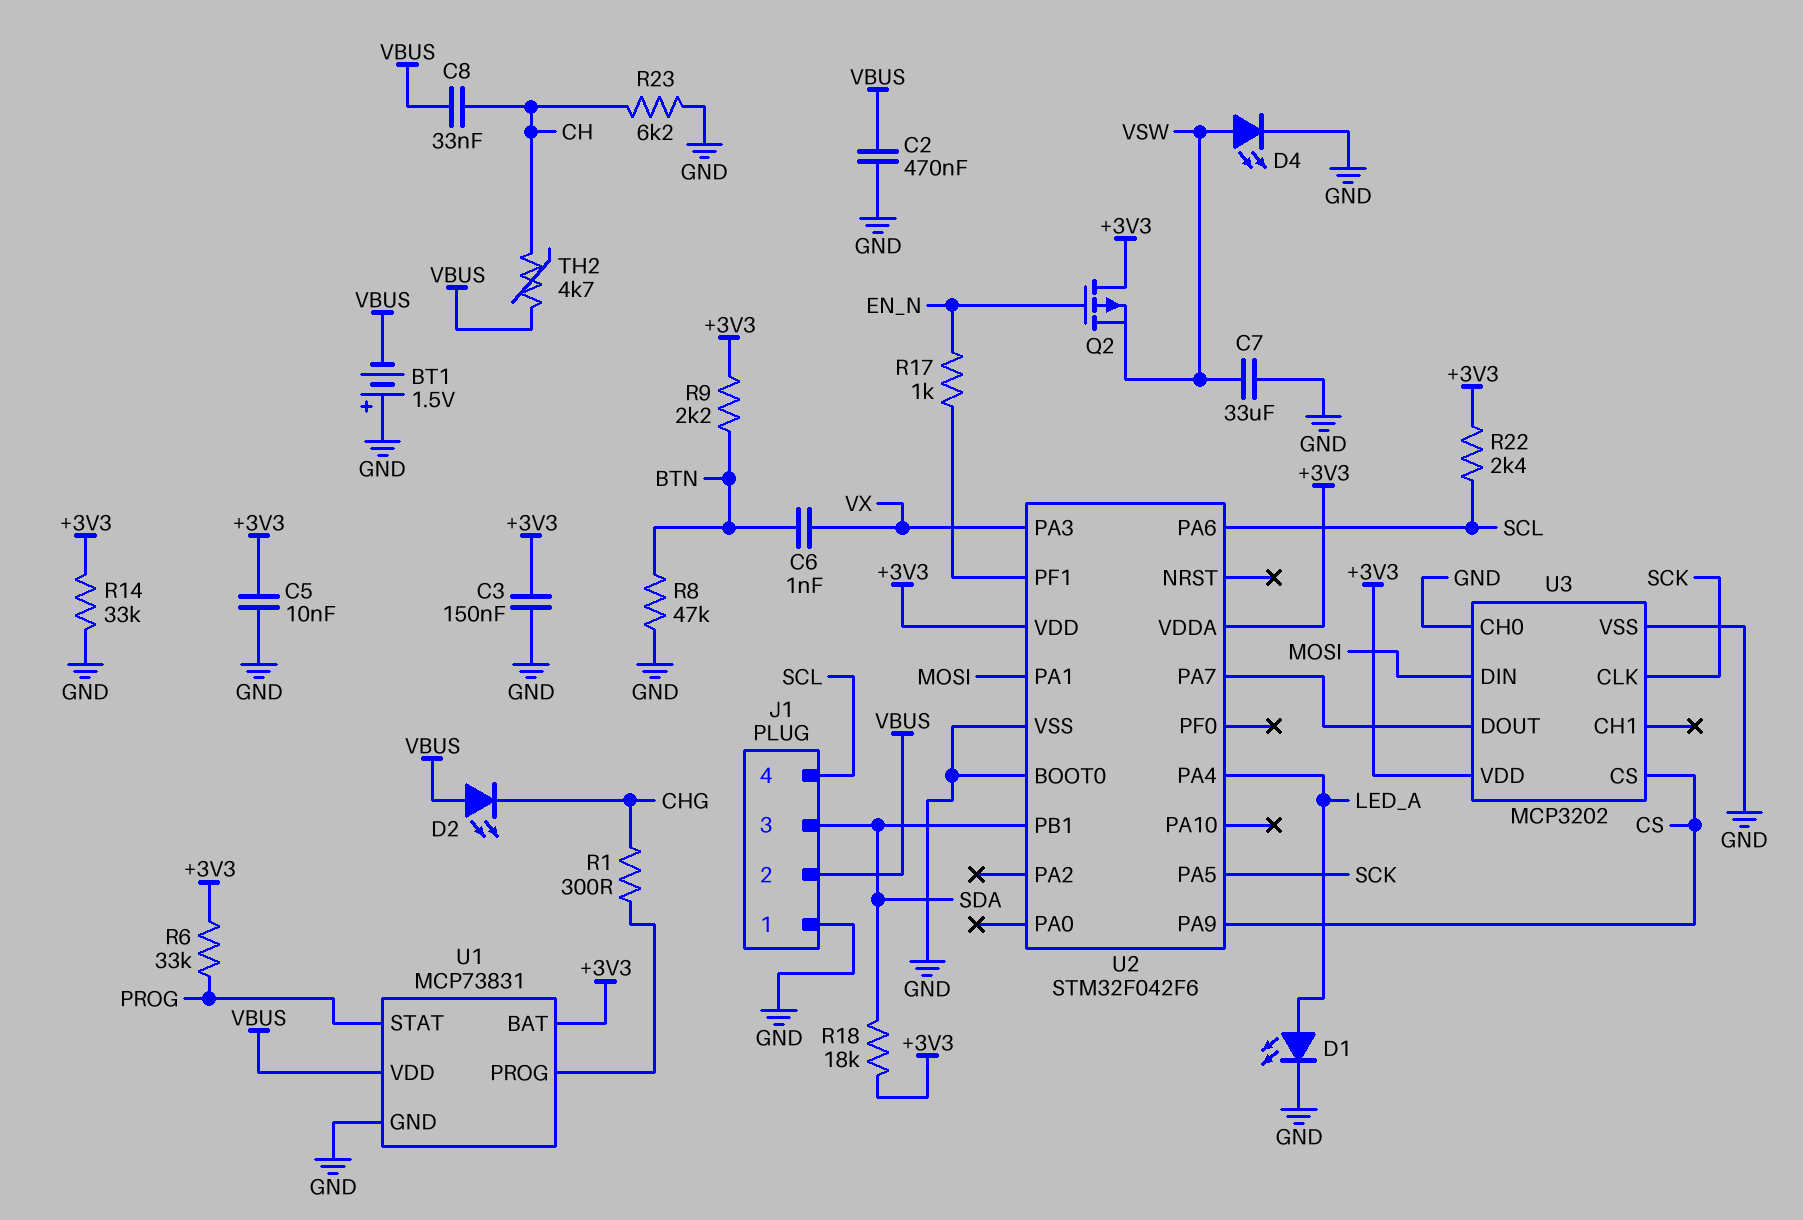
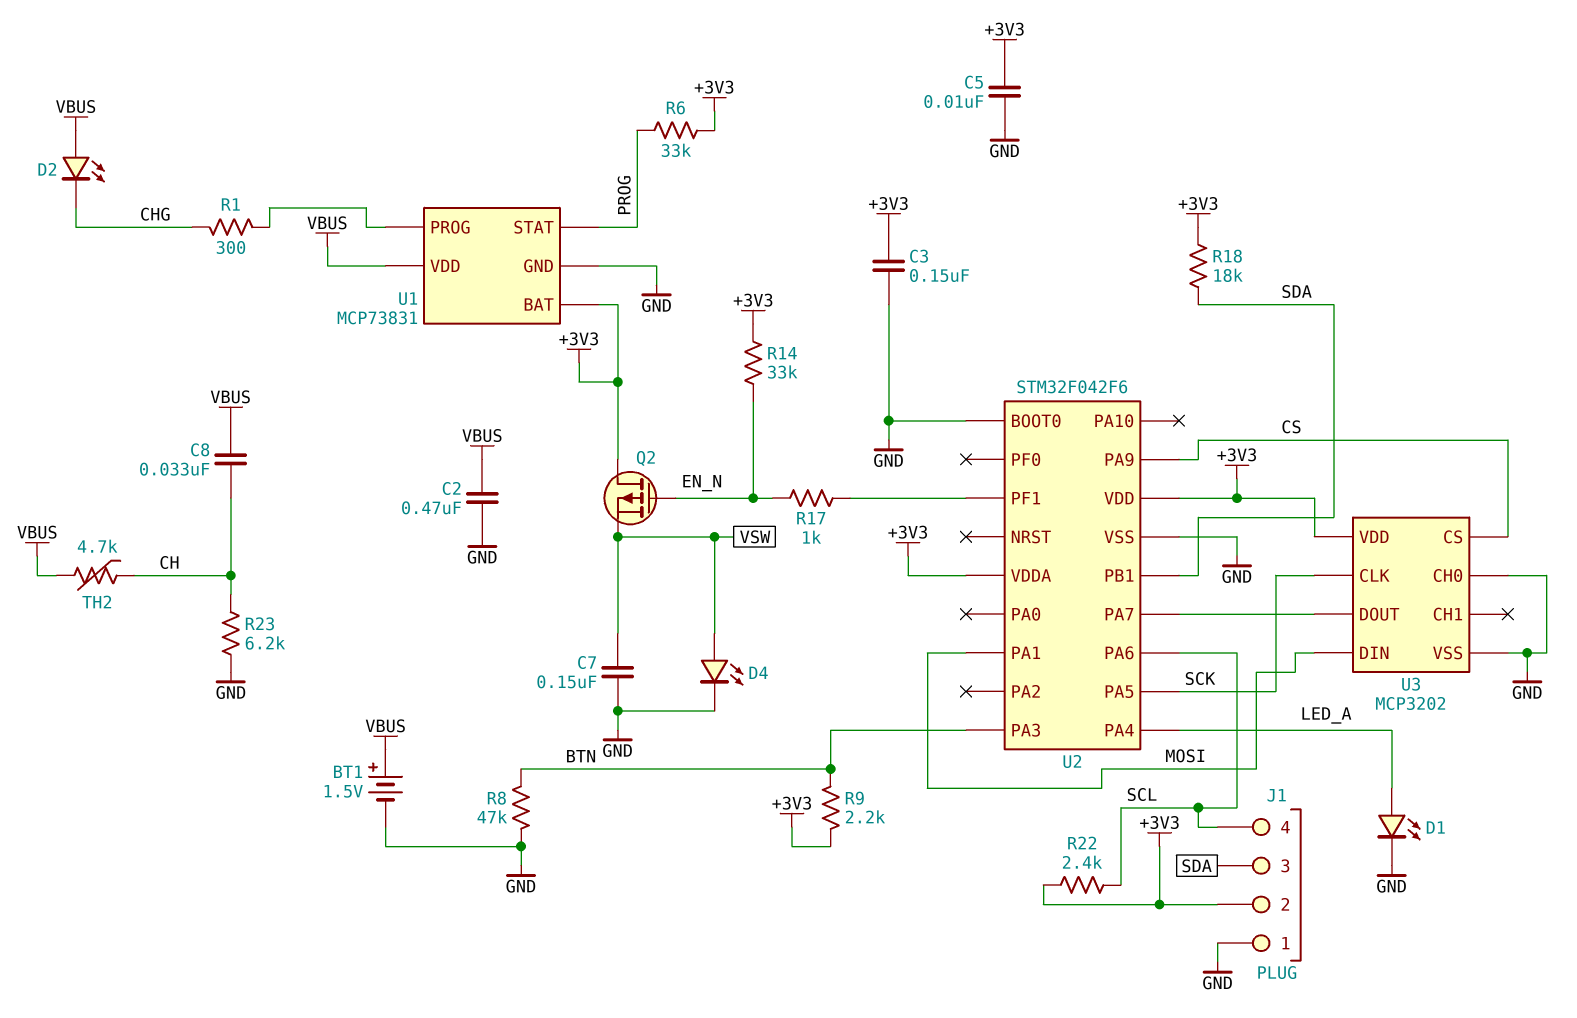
BT1: 1.5V (plus GND, minus VBUS) -> 1.5V (plus VBUS, minus GND)
C6: 1nF (BTN, VX) -> none
C7: 33uF (GND, VSW) -> 150nF (GND, VSW)
J1 pin 2: VBUS -> +3V3
R14: 33k (+3V3, GND) -> 33k (+3V3, EN_N)
U2 pin PA3: VX -> BTN

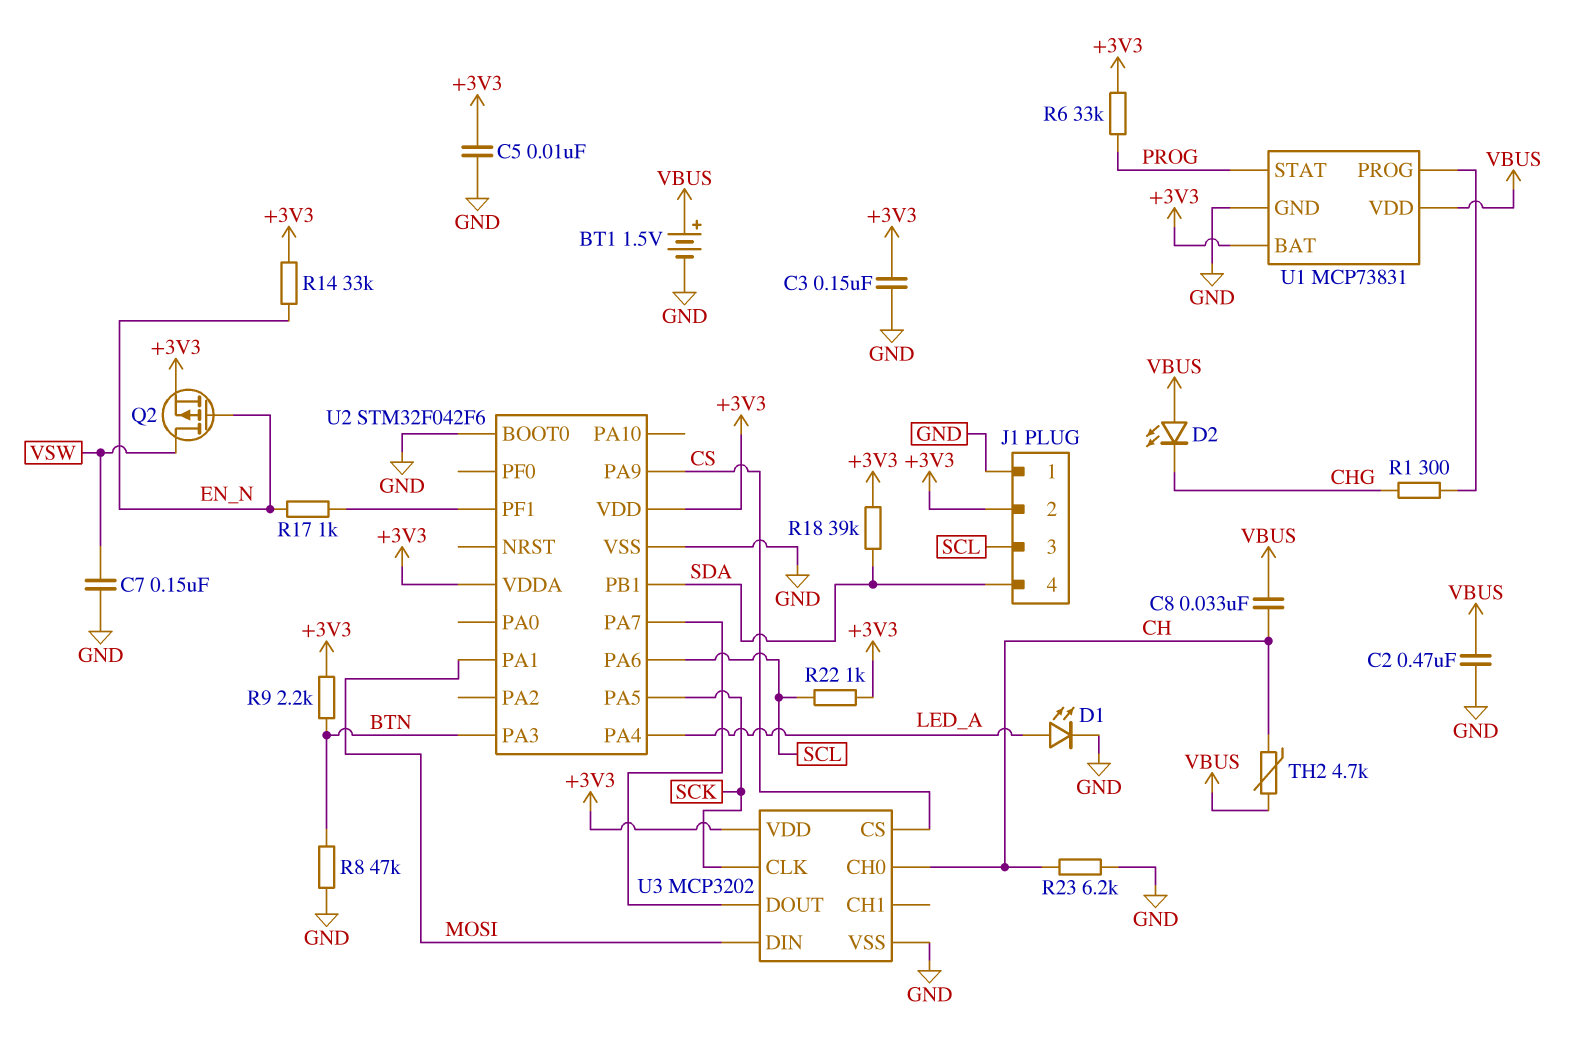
D4: LED (A VSW, K GND) -> none
J1 pin 3: SDA -> SCL
J1 pin 4: SCL -> SDA
Q2: PMOS (G EN_N, D +3V3, S VSW) -> PMOS (G EN_N, D VSW, S +3V3)
R18: 18k (+3V3, SDA) -> 39k (+3V3, SDA)
R22: 2.4k (+3V3, SCL) -> 1k (+3V3, SCL)
U3 pin CH0: GND -> CH

